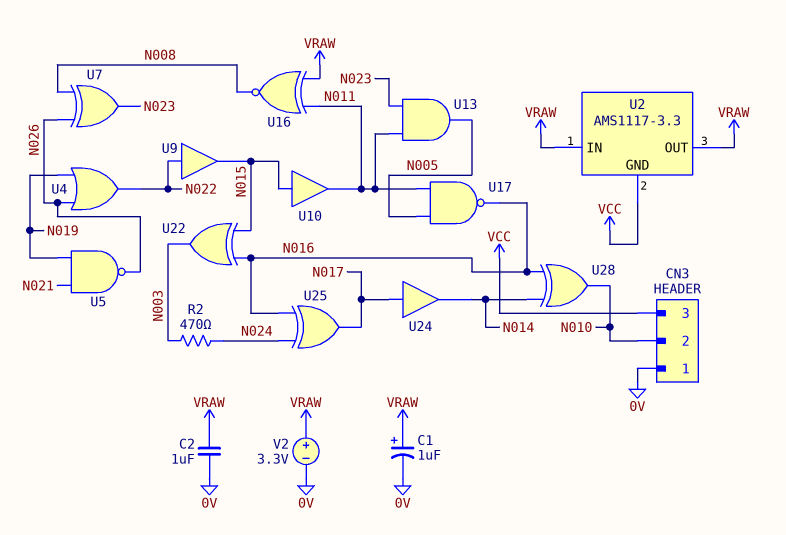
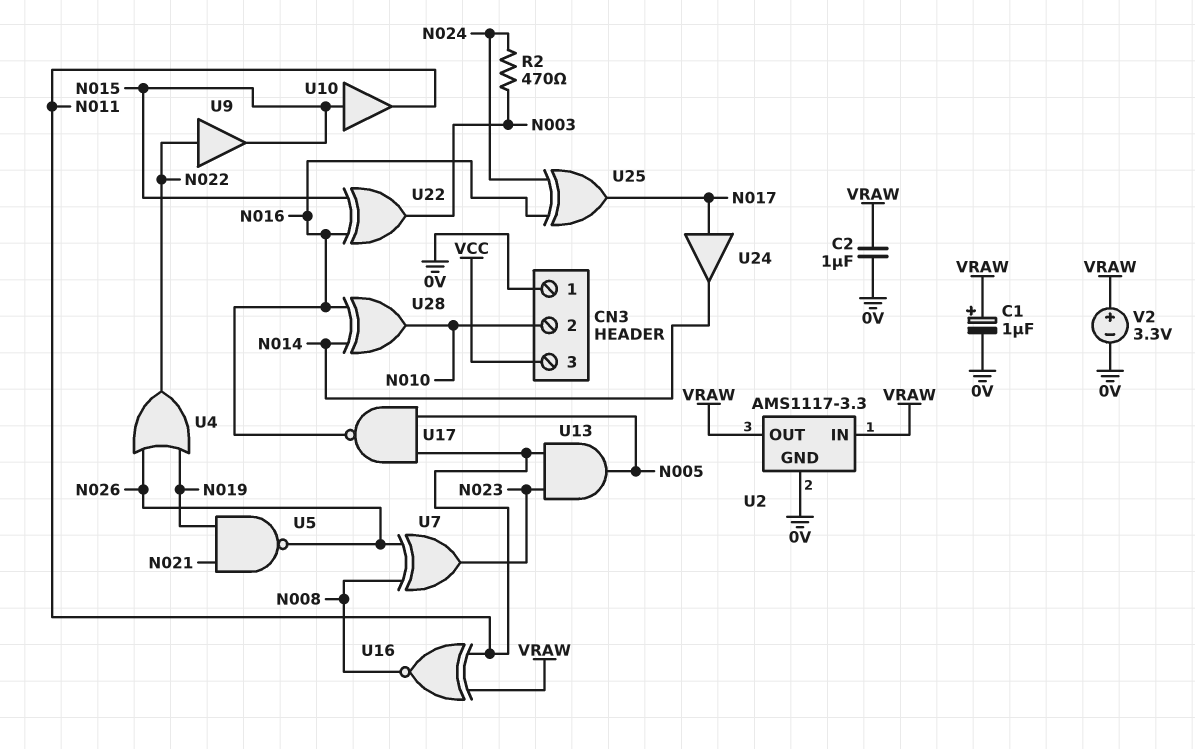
U2 pin GND: VCC -> 0V

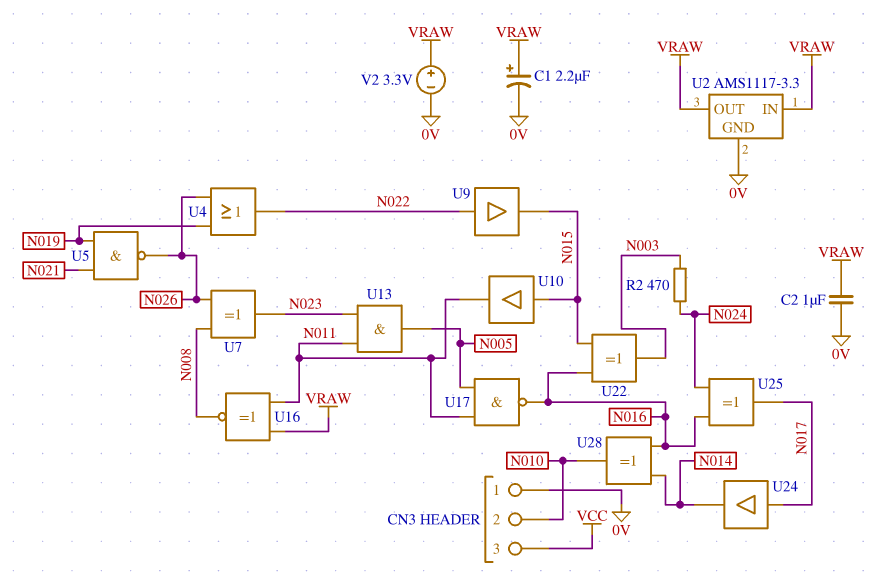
C1: 1uF (plus VRAW, minus 0V) -> 2.2uF (plus VRAW, minus 0V)

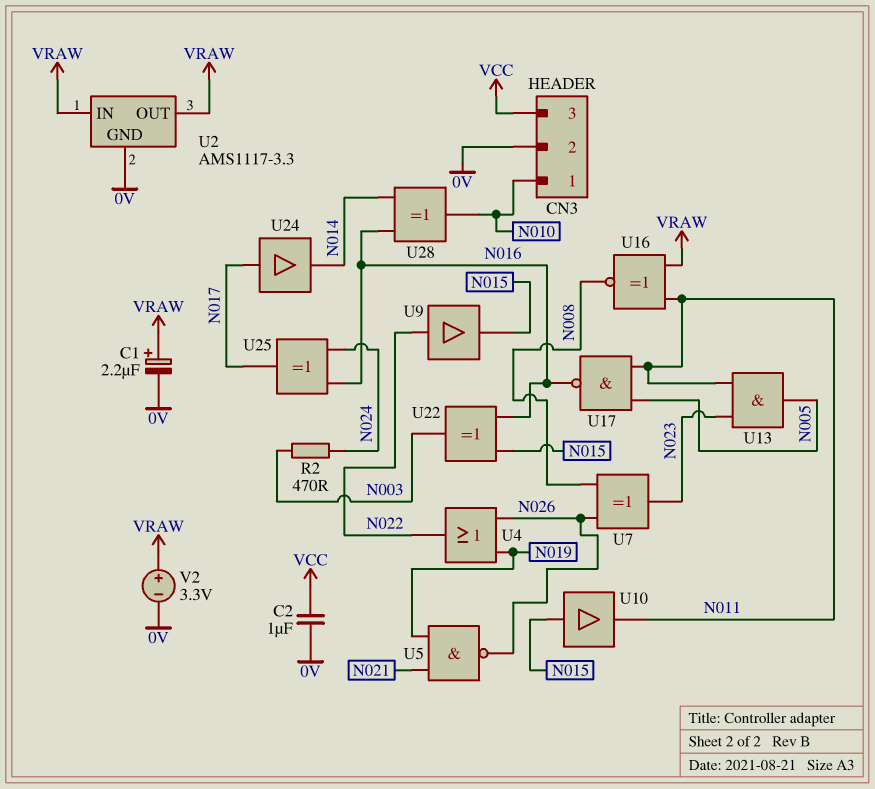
C2: 1uF (0V, VRAW) -> 1uF (0V, VCC)
CN3 pin 1: 0V -> N010
CN3 pin 2: N010 -> 0V

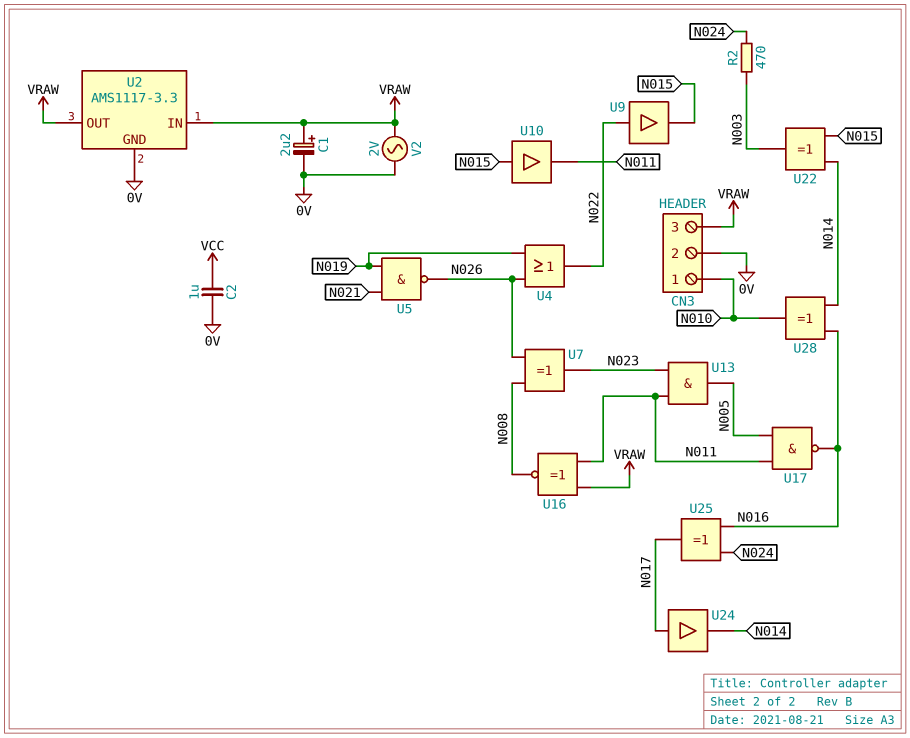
CN3 pin 3: VCC -> VRAW
U22: XOR (in N015, in N016, out N003) -> XOR (in N014, in N015, out N003)
V2: 3.3V (plus VRAW, minus 0V) -> AC 2V (0V, VRAW)

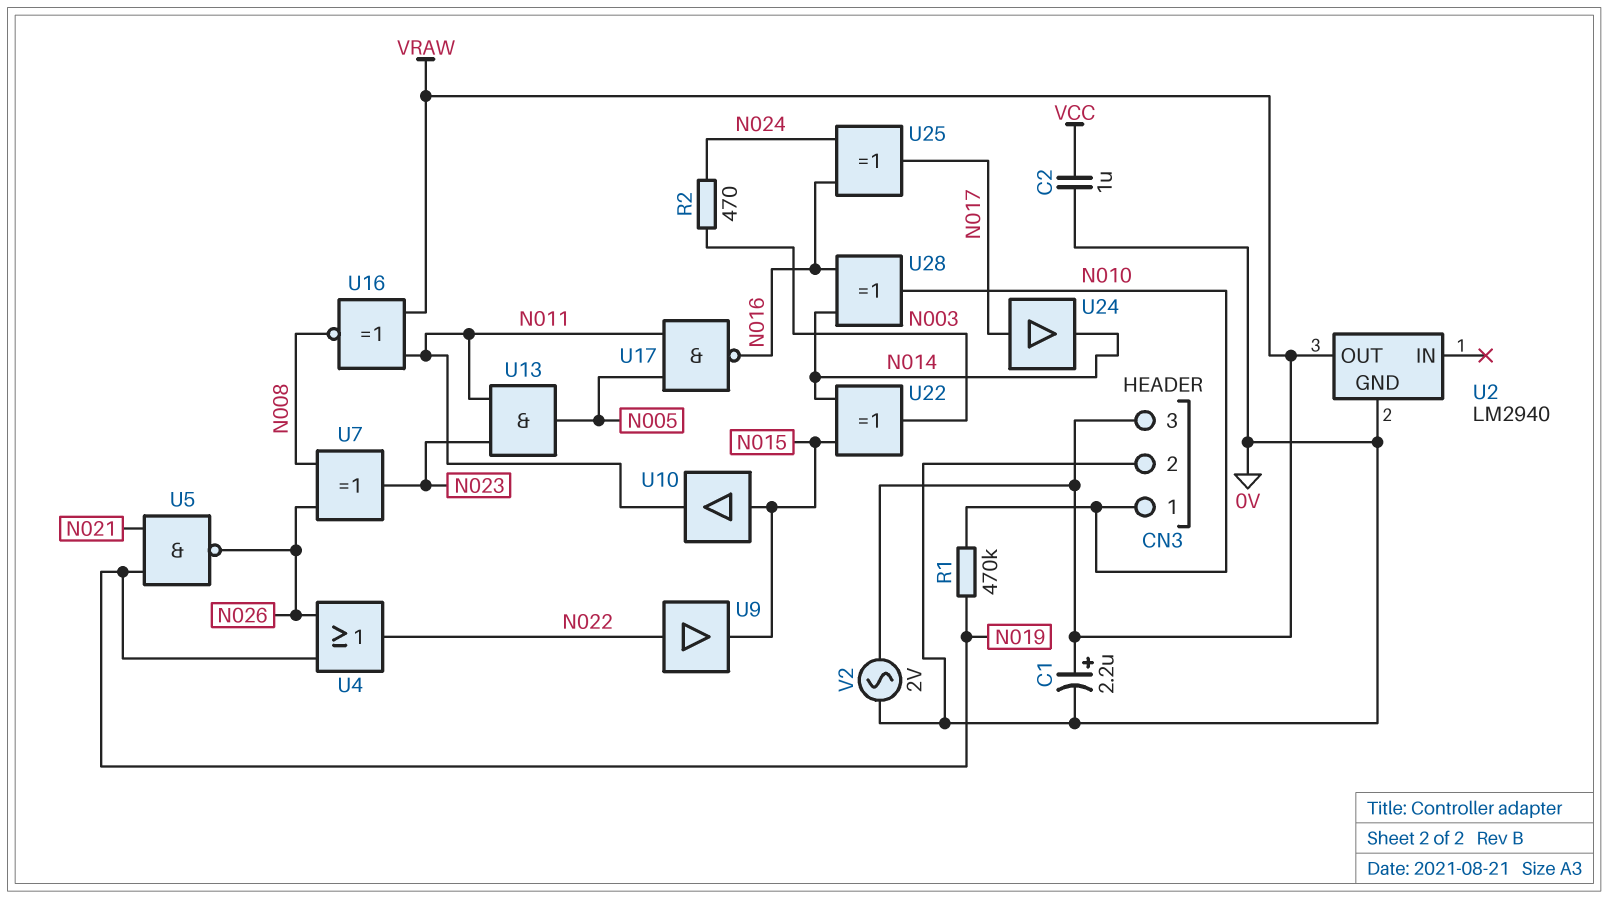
R1: none -> 470k (N010, N019)
U2: AMS1117-3.3 -> LM2940
U2 pin IN: VRAW -> none

